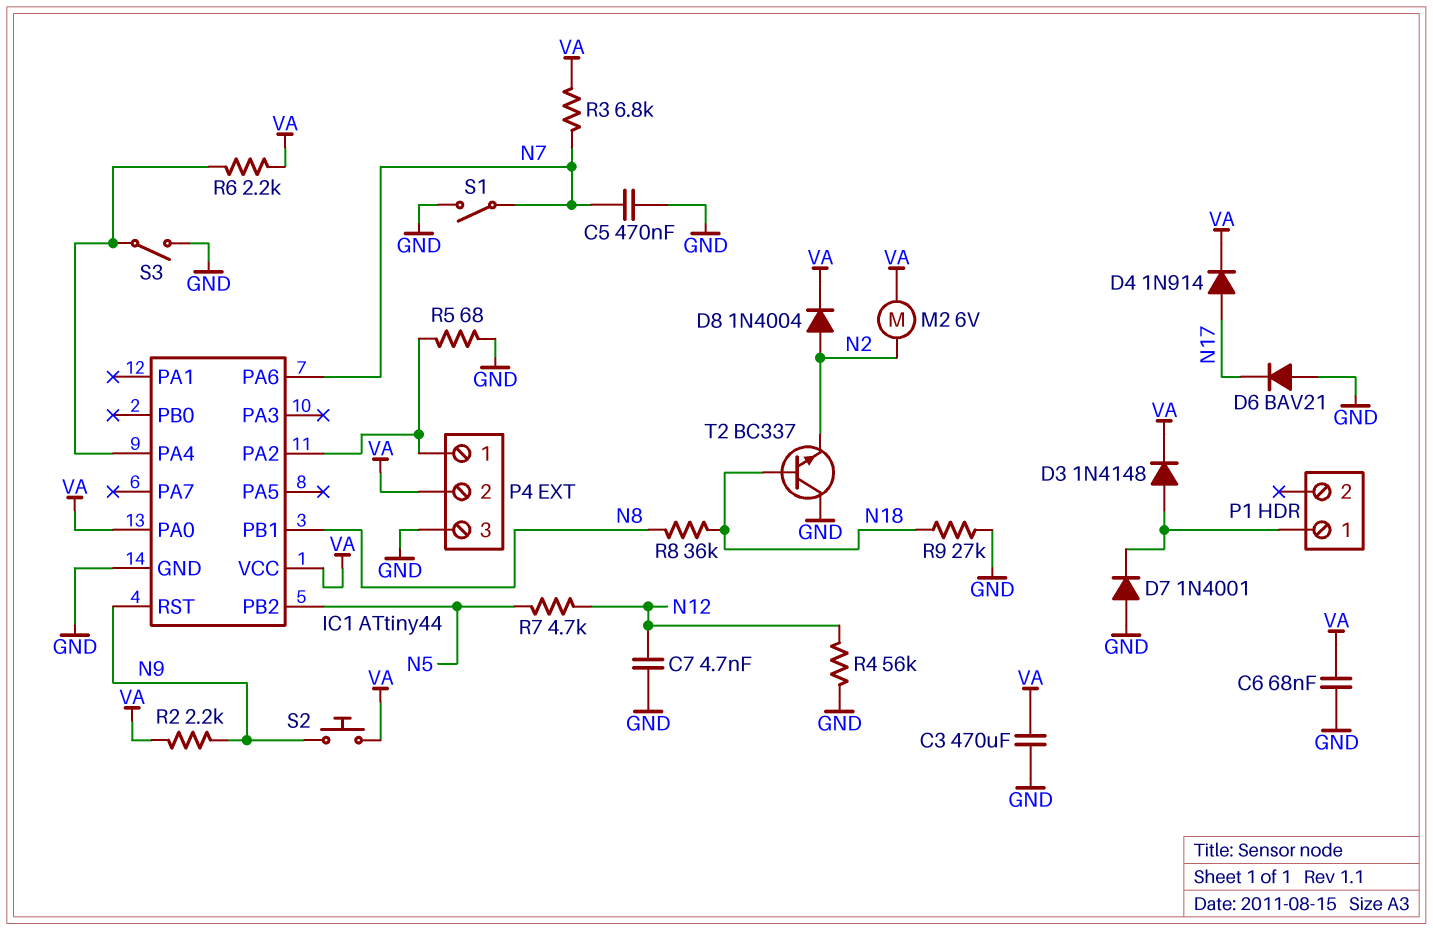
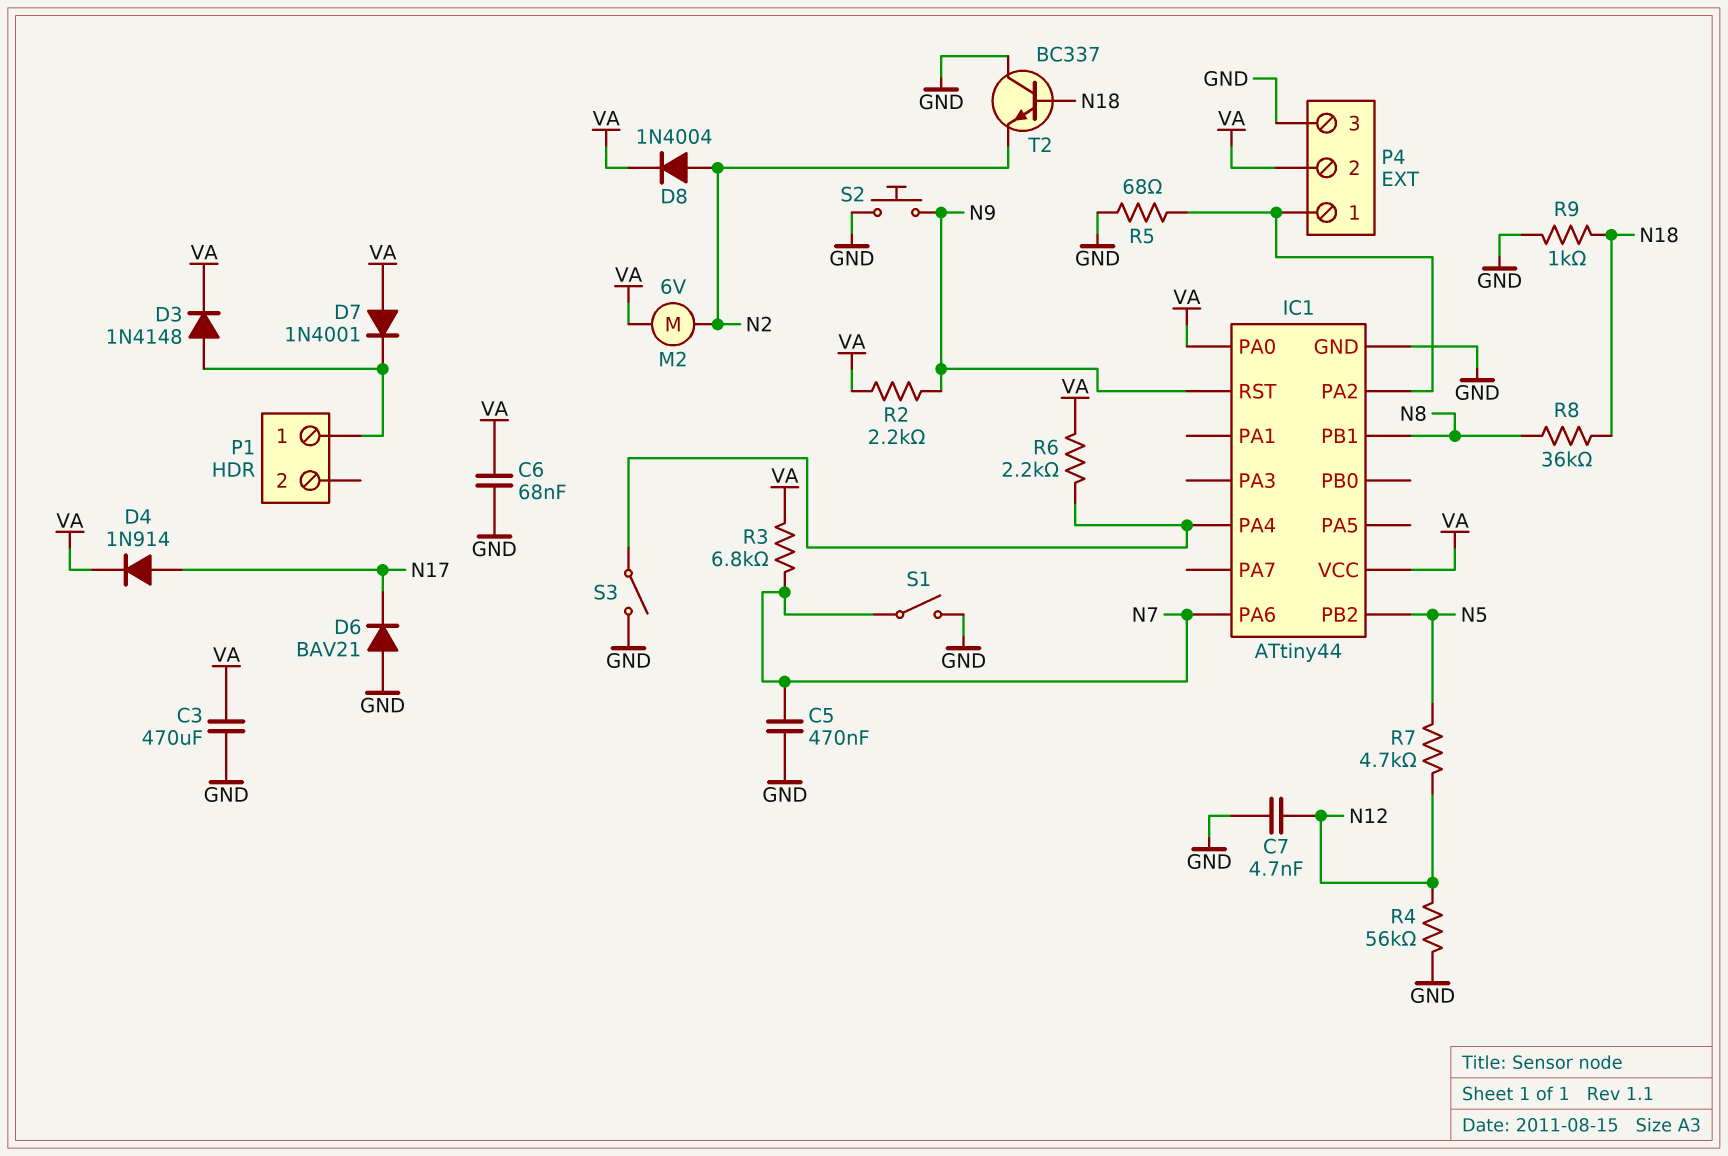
D7: diode 1N4001 (A GND, K P1/1) -> diode 1N4001 (A VA, K P1/1)
R9: 27k (GND, N18) -> 1k (GND, N18)
S2: button (N9, VA) -> button (GND, N9)

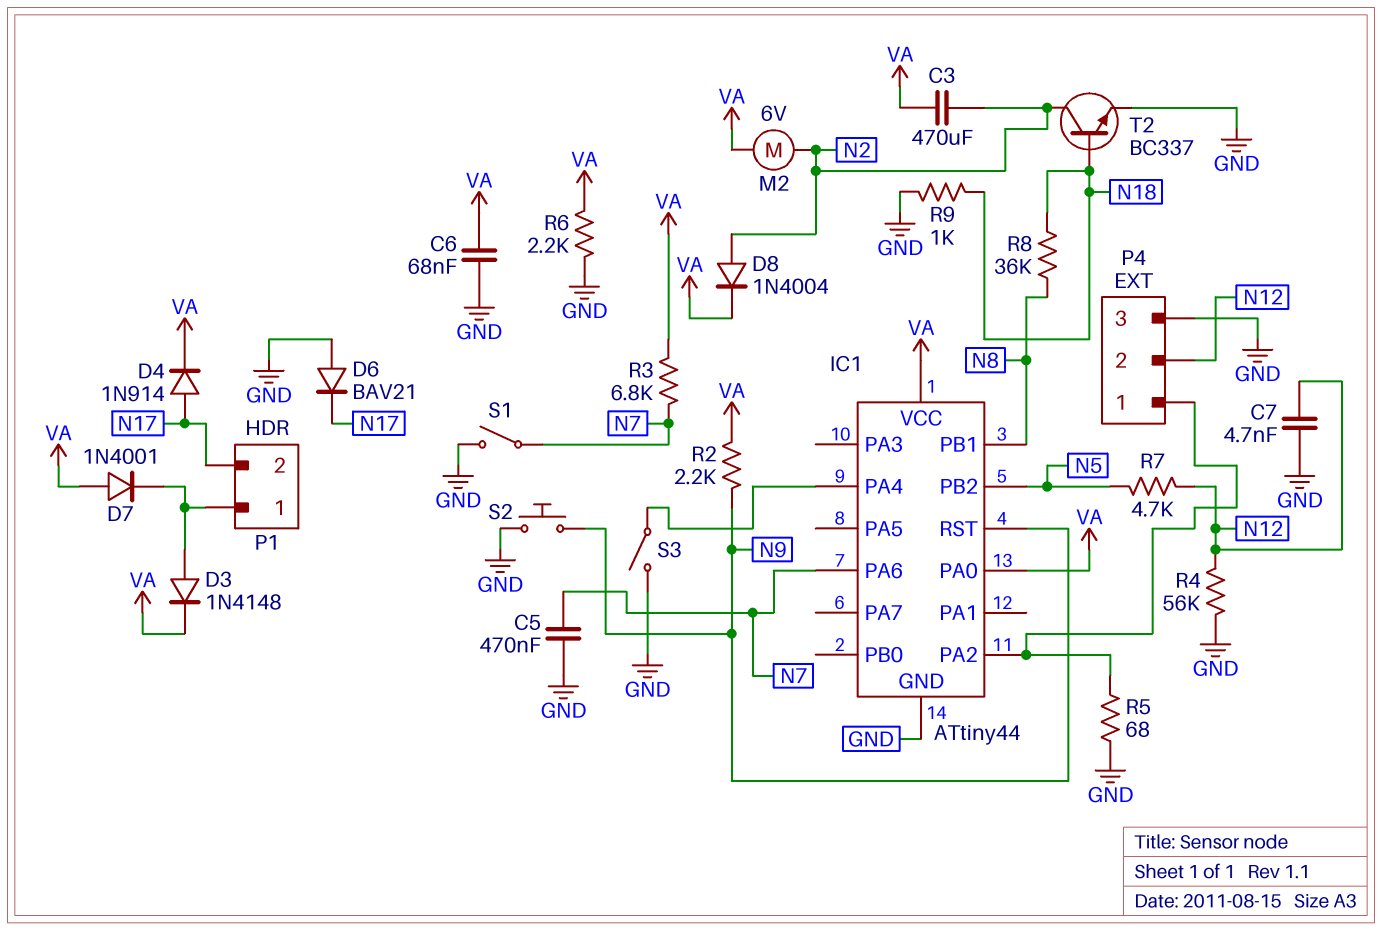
C3: 470uF (GND, VA) -> 470uF (N2, VA)
P1 pin 2: none -> N17
P4 pin 2: VA -> N12
R6: 2.2k (IC1/PA4, VA) -> 2.2k (GND, VA)
T2: NPN BC337 (B N18, C GND, E N2) -> NPN BC337 (B N18, C N2, E GND)

